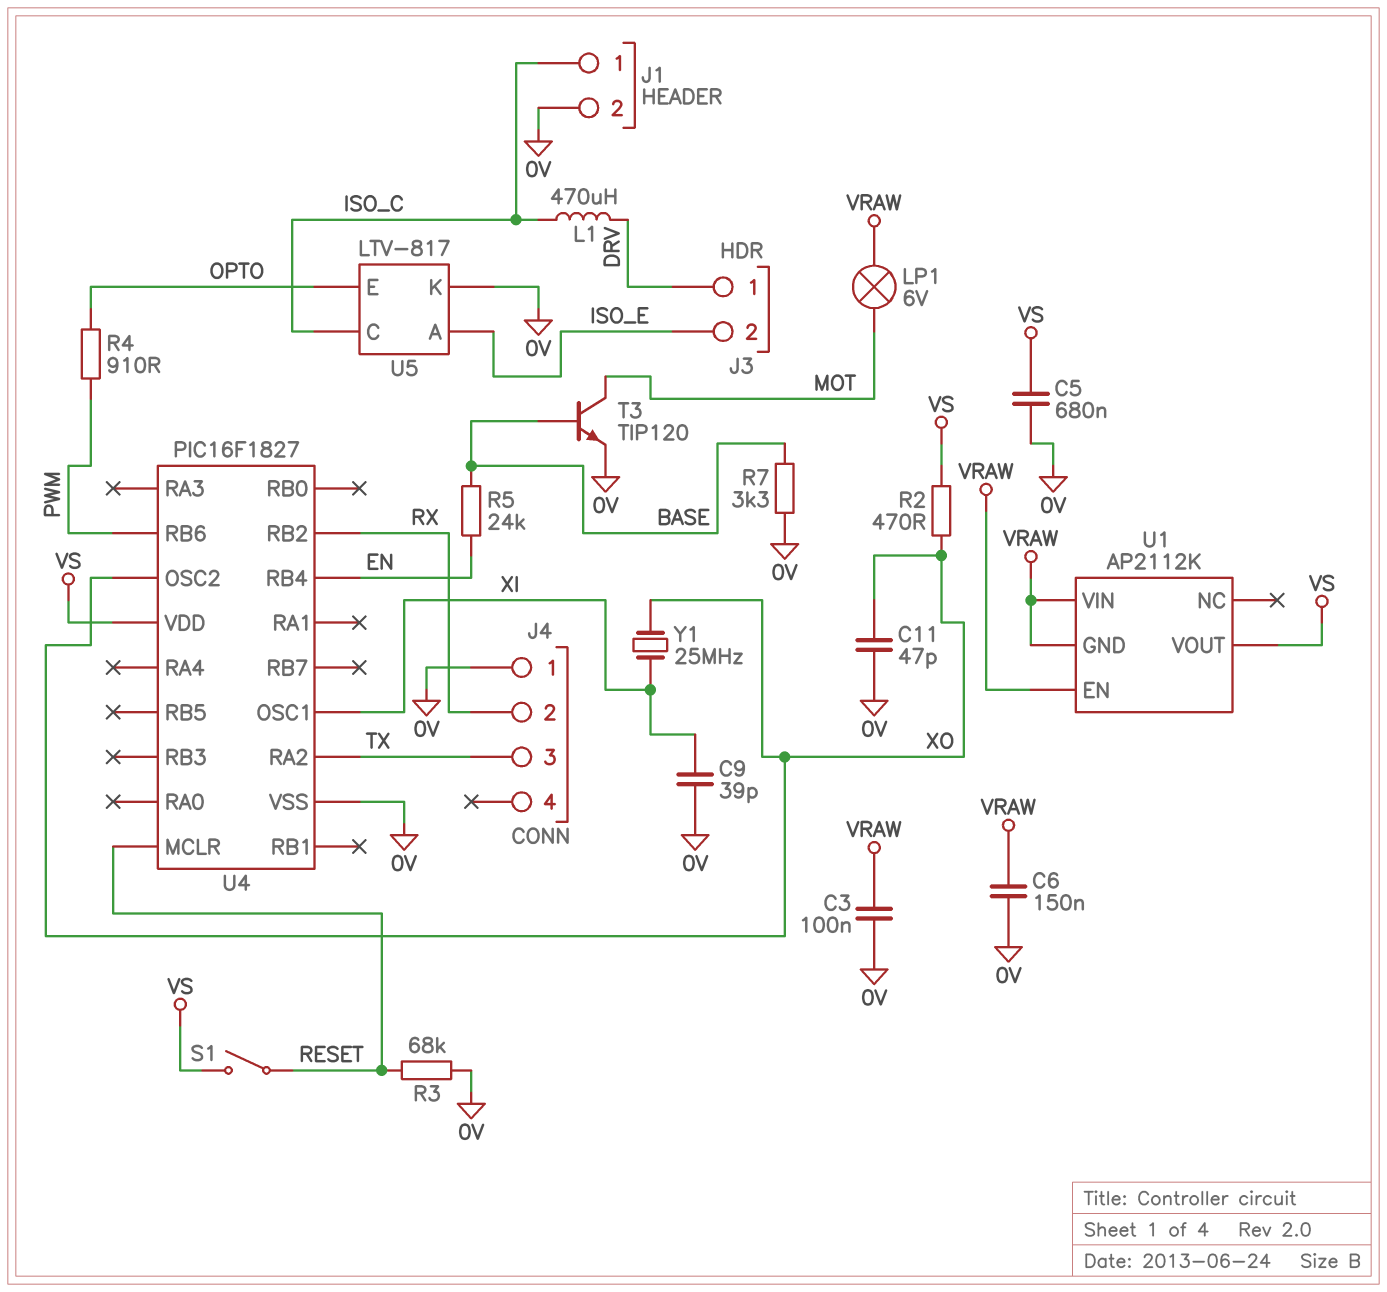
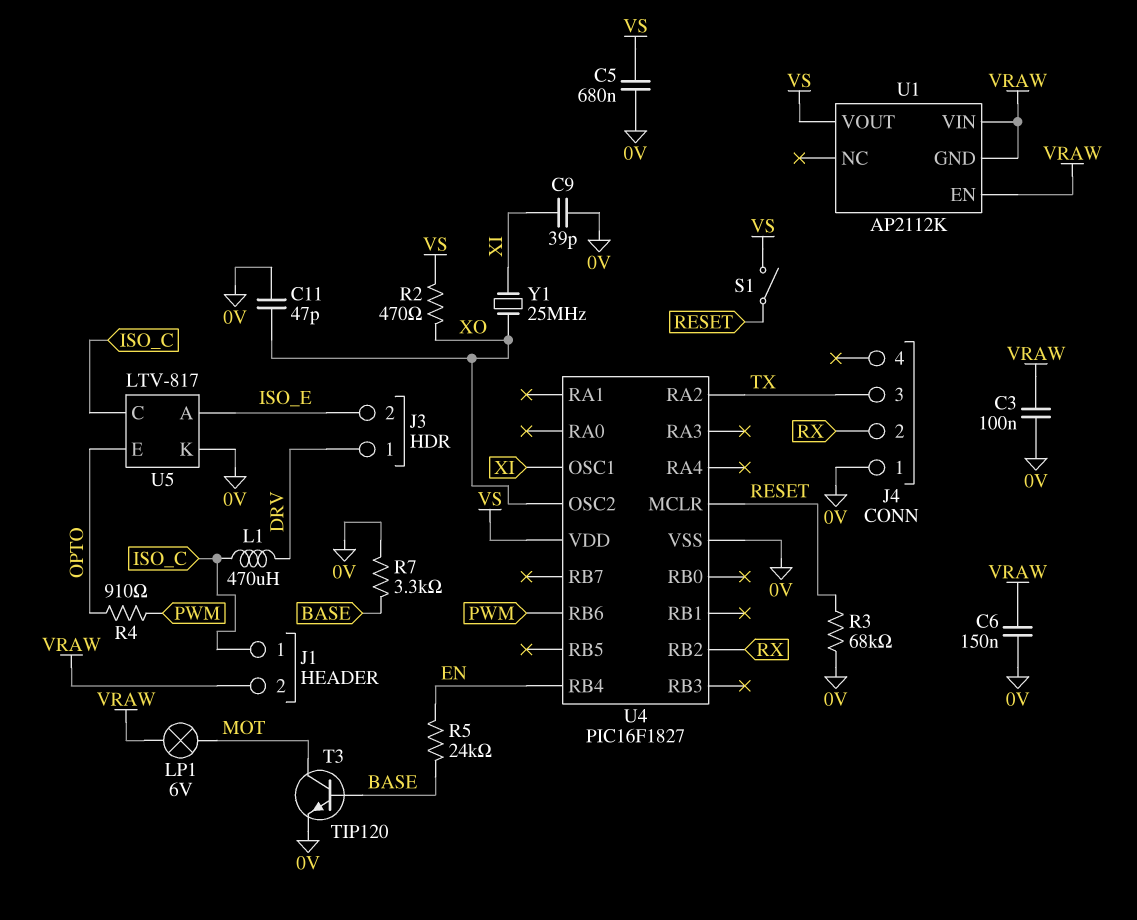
J1 pin 2: 0V -> VRAW

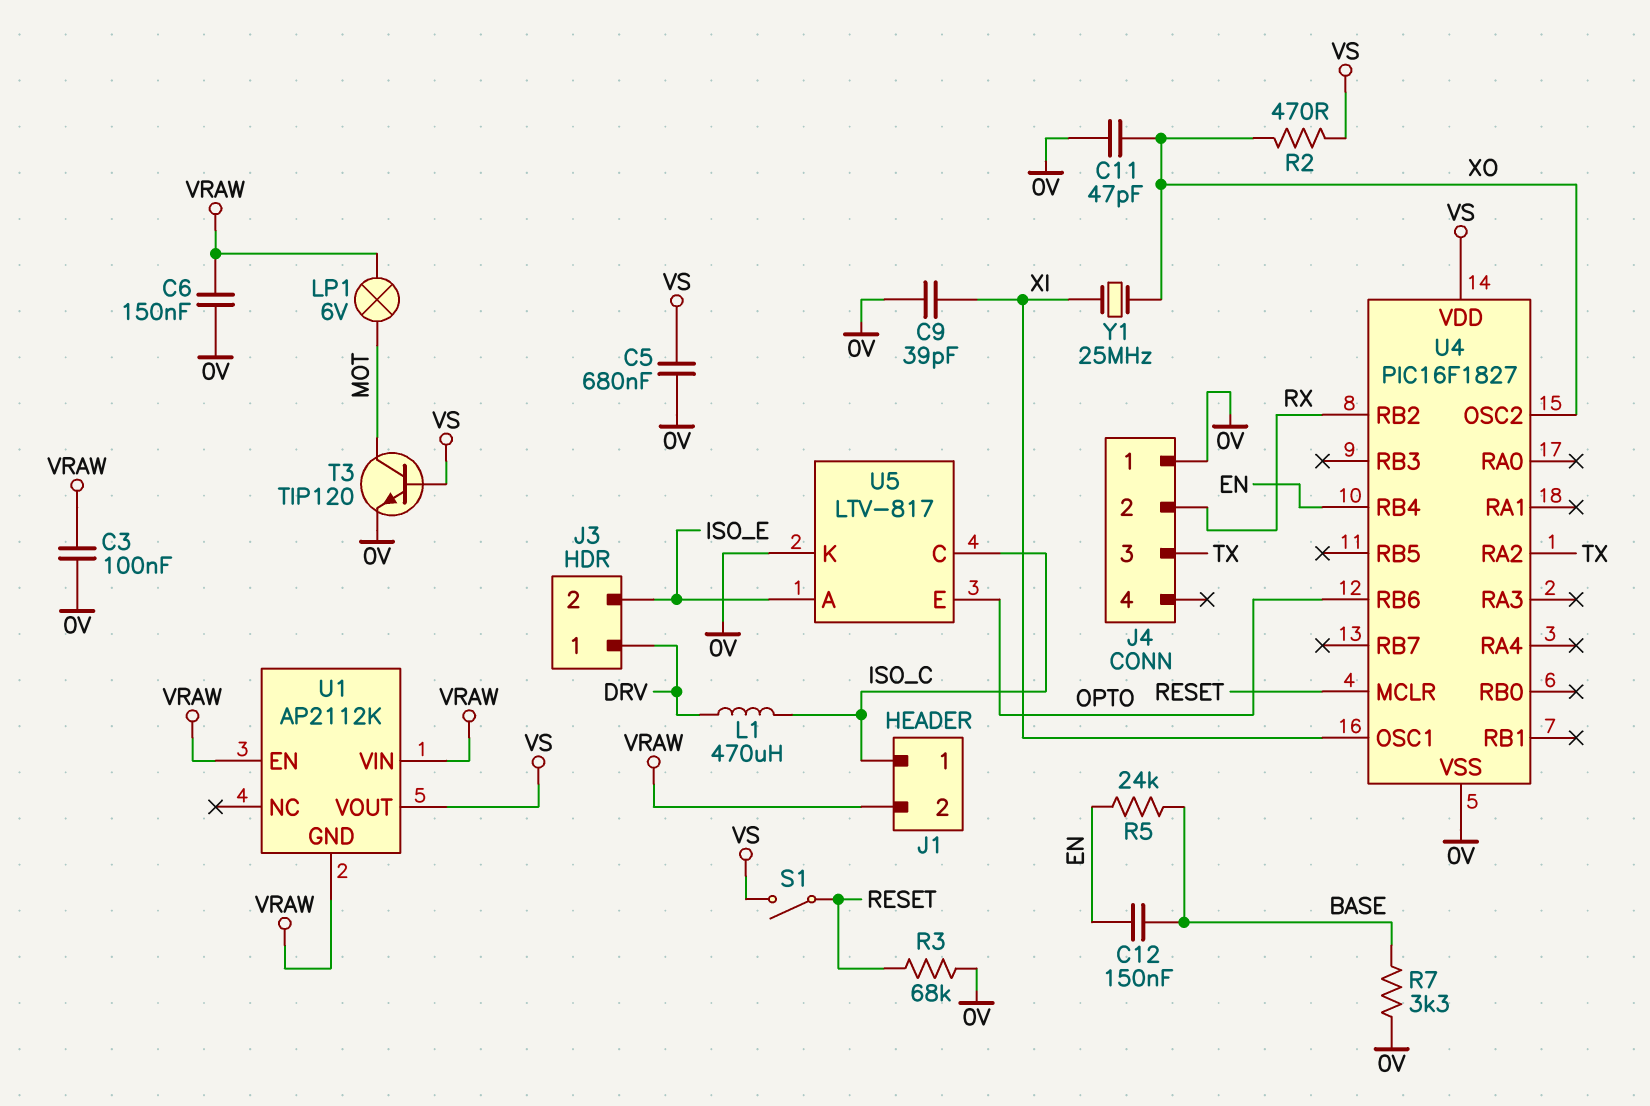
C12: none -> 150nF (BASE, EN)
R4: 910 (OPTO, PWM) -> none
T3: NPN TIP120 (B BASE, C MOT, E 0V) -> NPN TIP120 (B VS, C MOT, E 0V)
U4 pin RB6: PWM -> OPTO

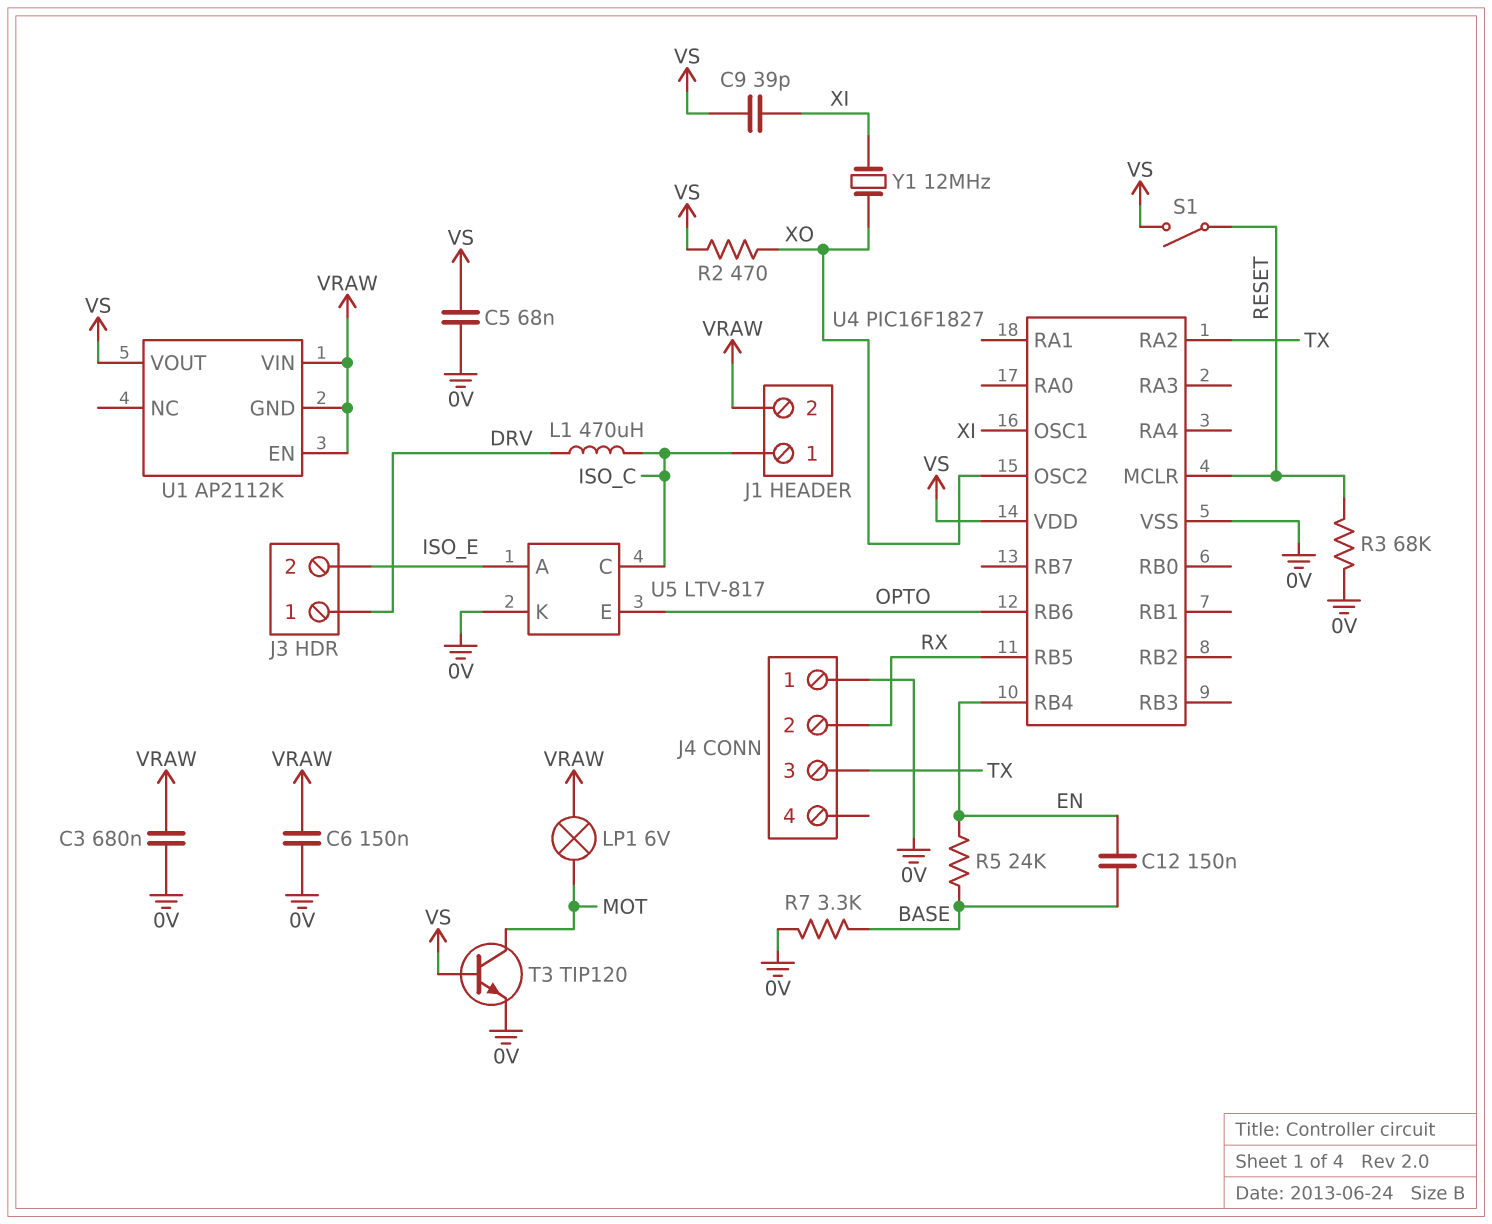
C3: 100nF (0V, VRAW) -> 680nF (0V, VRAW)
C5: 680nF (0V, VS) -> 68nF (0V, VS)
C9: 39pF (0V, XI) -> 39pF (VS, XI)
C11: 47pF (0V, XO) -> none
U4 pin RB2: RX -> none
U4 pin RB5: none -> RX
Y1: 25MHz (XI, XO) -> 12MHz (XI, XO)

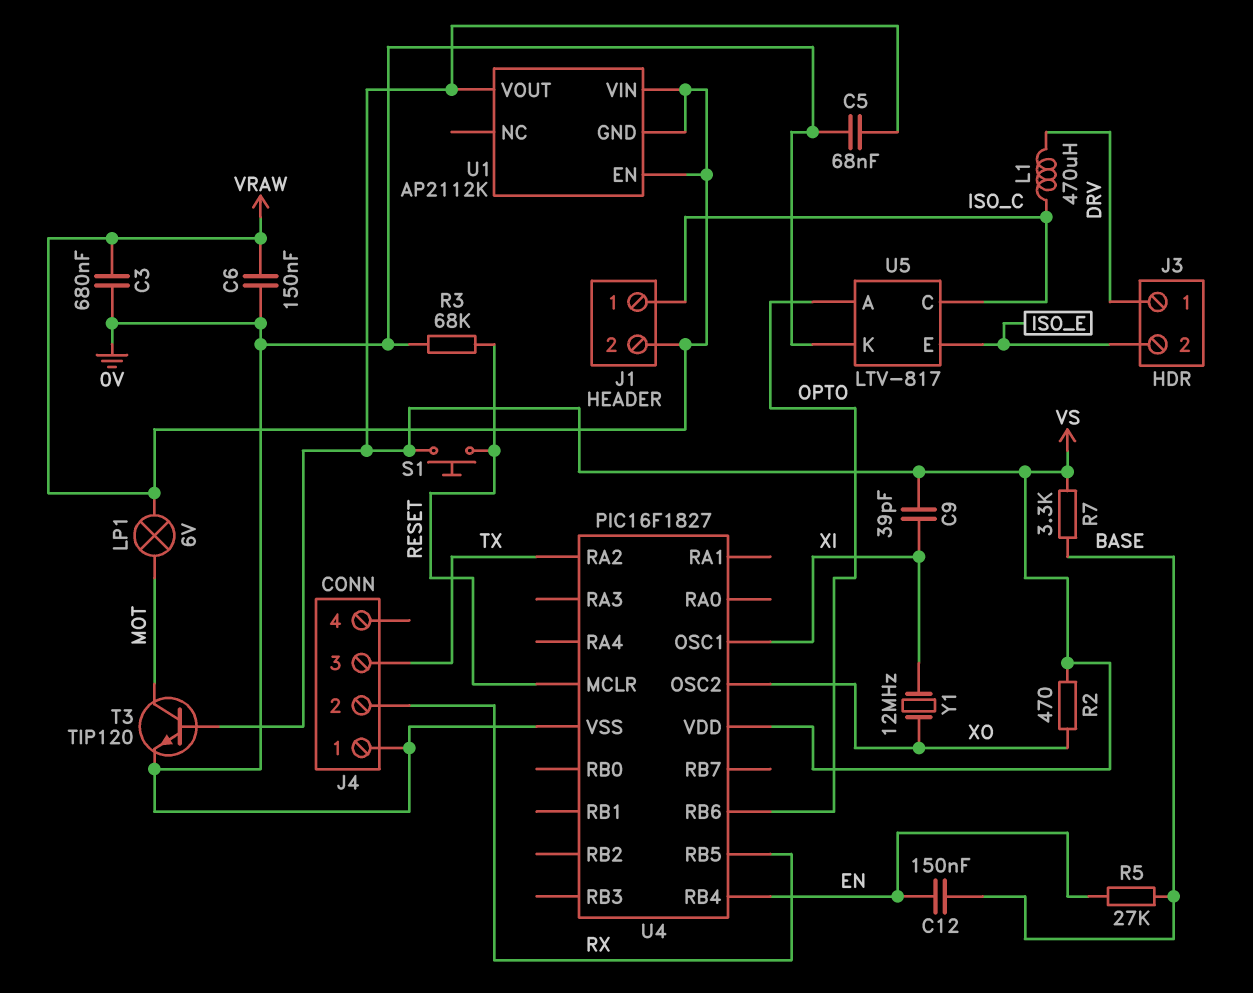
R5: 24k (BASE, EN) -> 27k (BASE, EN)
R7: 3.3k (0V, BASE) -> 3.3k (BASE, VS)
S1: switch (RESET, VS) -> button (RESET, VS)
U5 pin A: ISO_E -> OPTO
U5 pin E: OPTO -> ISO_E

